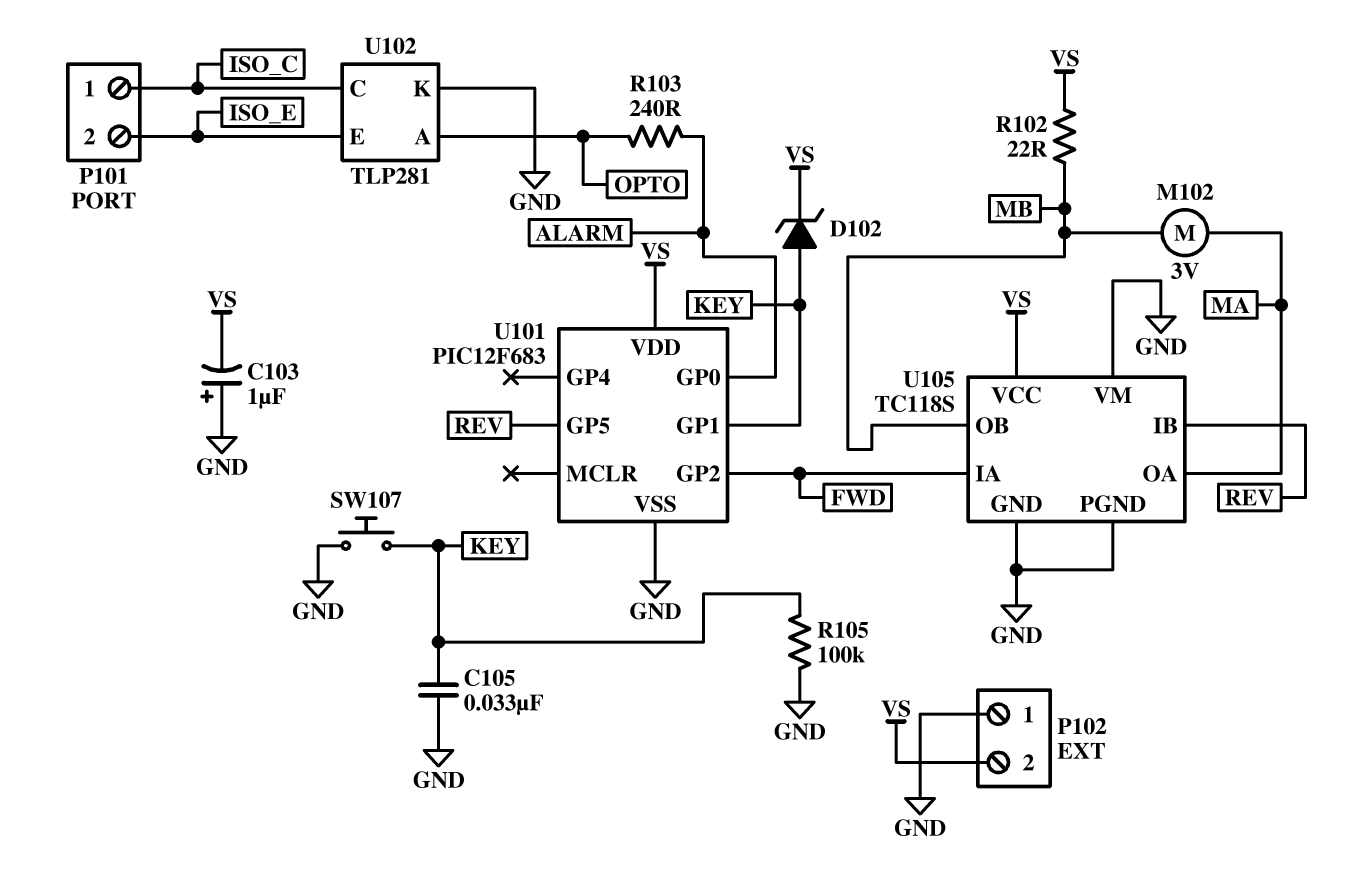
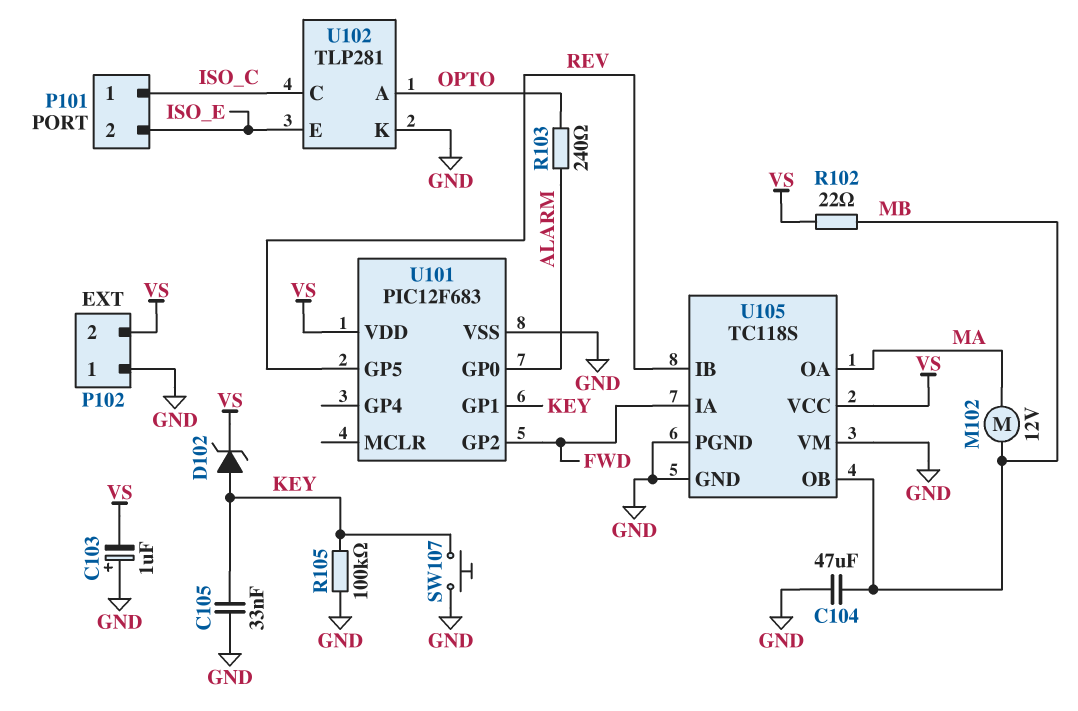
C104: none -> 47uF (GND, MB)
M102: motor 3V (MA, MB) -> motor 12V (MA, MB)

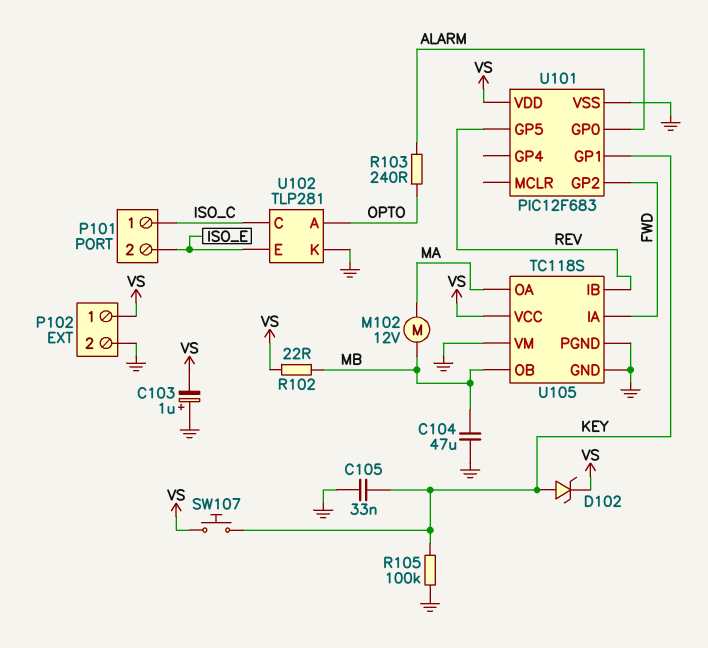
P102 pin 1: GND -> VS
P102 pin 2: VS -> GND
SW107: button (GND, KEY) -> button (KEY, VS)

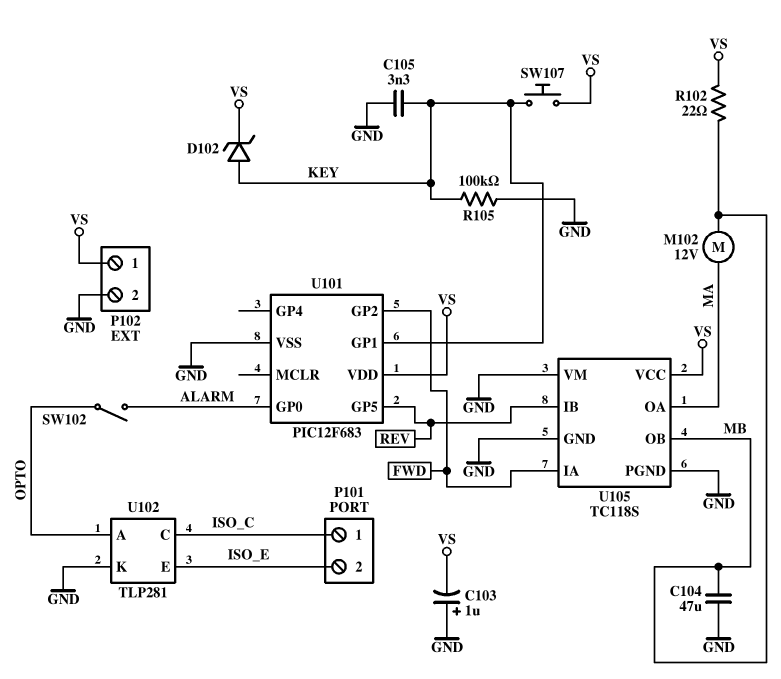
C105: 33nF (GND, KEY) -> 3.3nF (GND, KEY)
R103: 240 (ALARM, OPTO) -> none
SW102: none -> switch (ALARM, OPTO)

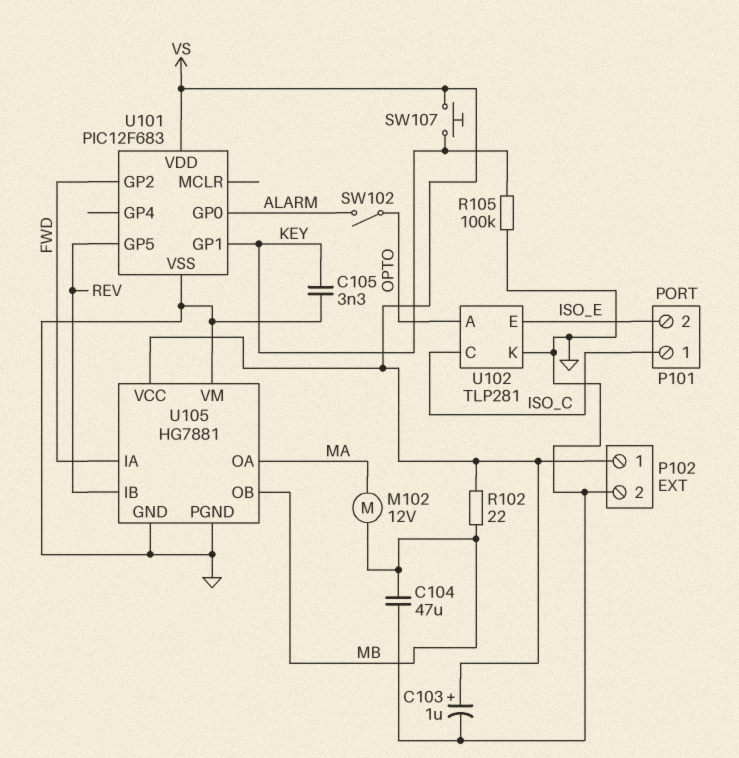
C103: 1uF (plus GND, minus VS) -> 1uF (plus VS, minus GND)
D102: zener (A KEY, K VS) -> none
U105: TC118S -> HG7881

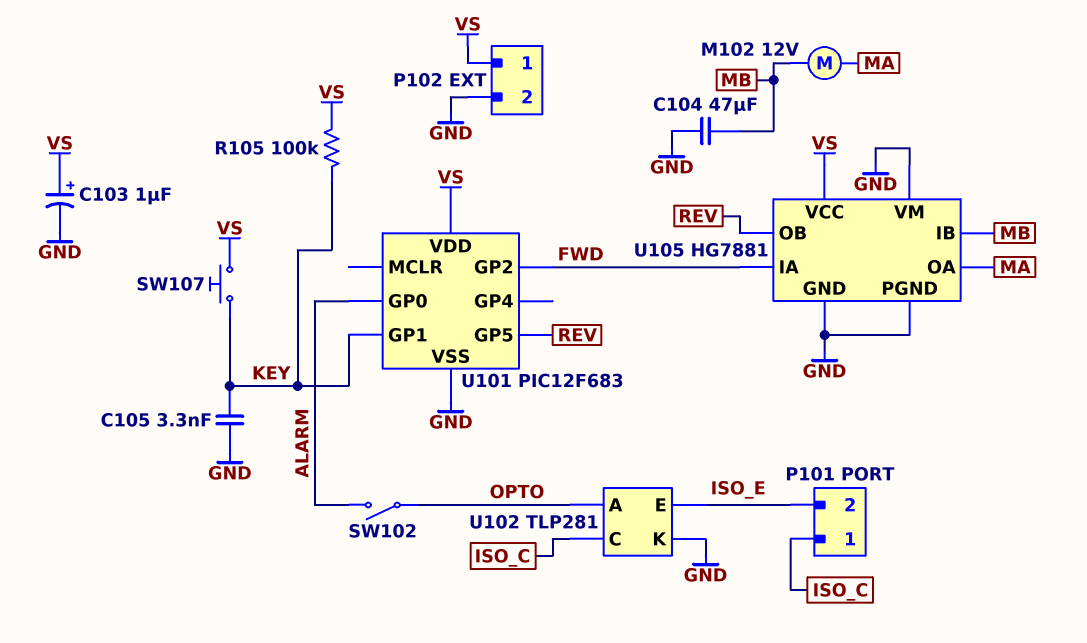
R102: 22 (MB, VS) -> none
R105: 100k (GND, KEY) -> 100k (KEY, VS)
U105 pin IB: REV -> MB
U105 pin OB: MB -> REV

